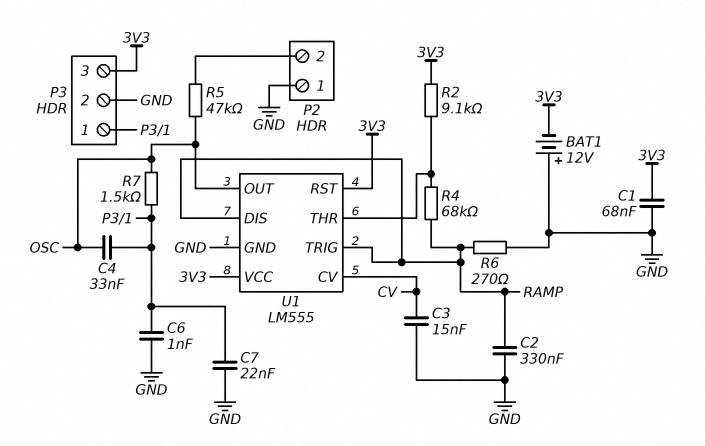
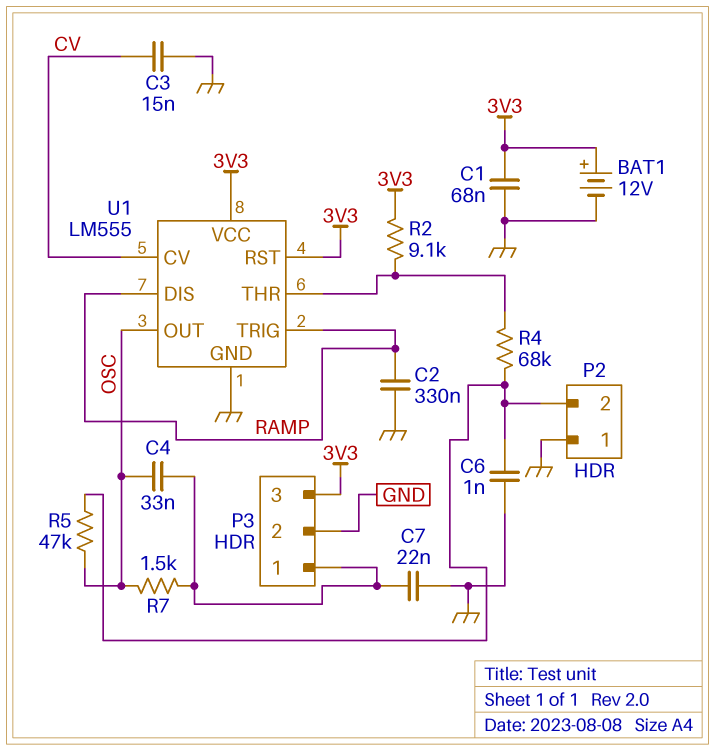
BAT1: 12V (plus GND, minus 3V3) -> 12V (plus 3V3, minus GND)
C6: 1nF (GND, P3/1) -> 1nF (GND, P2/2)
R4: 68k (RAMP, U1/THR) -> 68k (P2/2, U1/THR)
R6: 270 (GND, RAMP) -> none

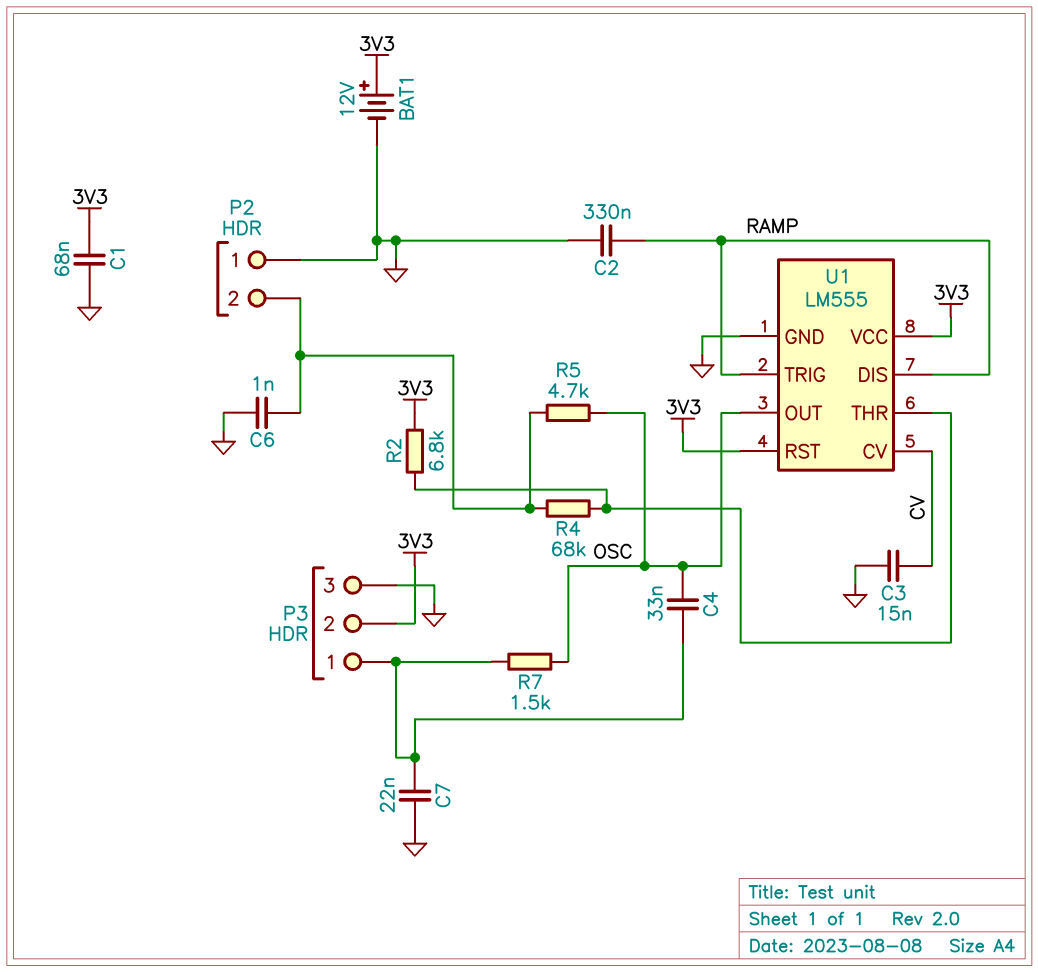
P3 pin 2: GND -> 3V3
P3 pin 3: 3V3 -> GND
R2: 9.1k (3V3, U1/THR) -> 6.8k (3V3, U1/THR)
R5: 47k (OSC, P2/2) -> 4.7k (OSC, P2/2)

